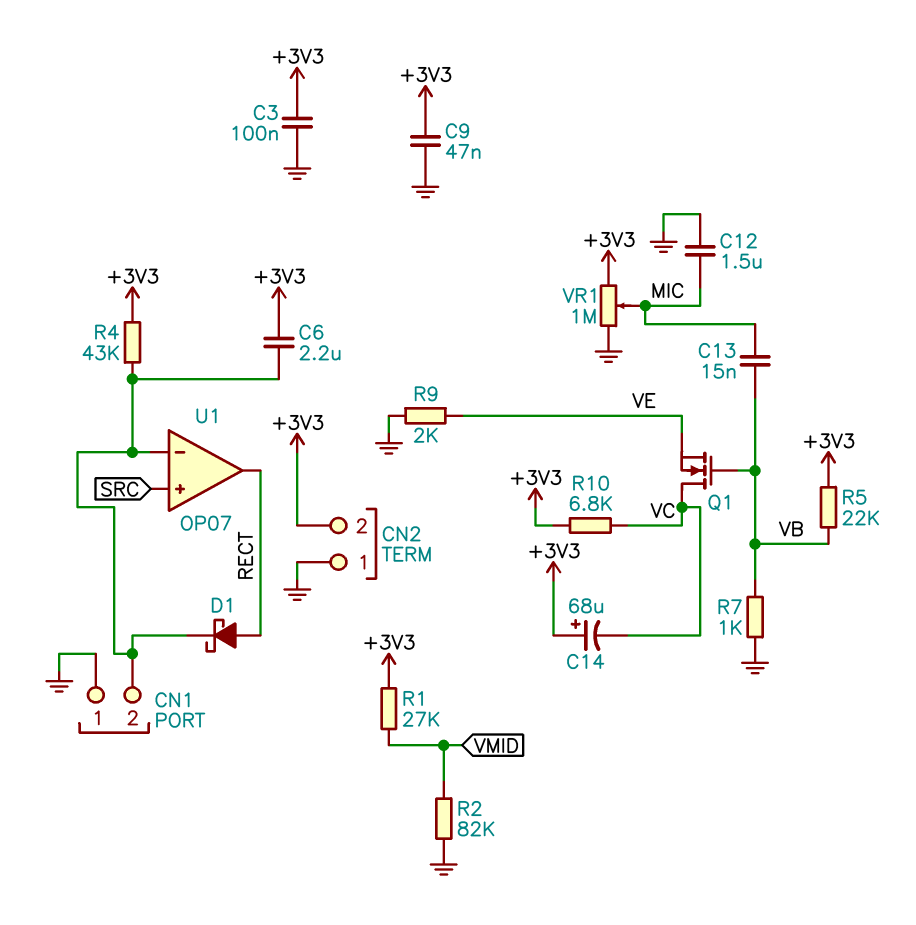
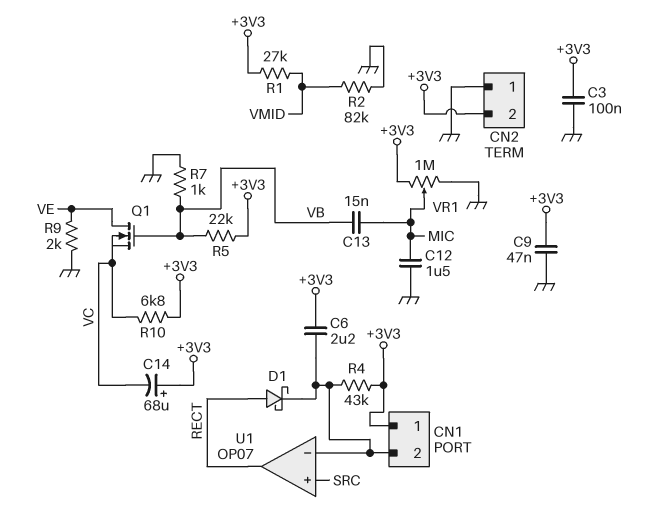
CN1 pin 1: GND -> +3V3
Q1: NMOS (G VB, D VC, S VE) -> NMOS (G VB, D VE, S VC)

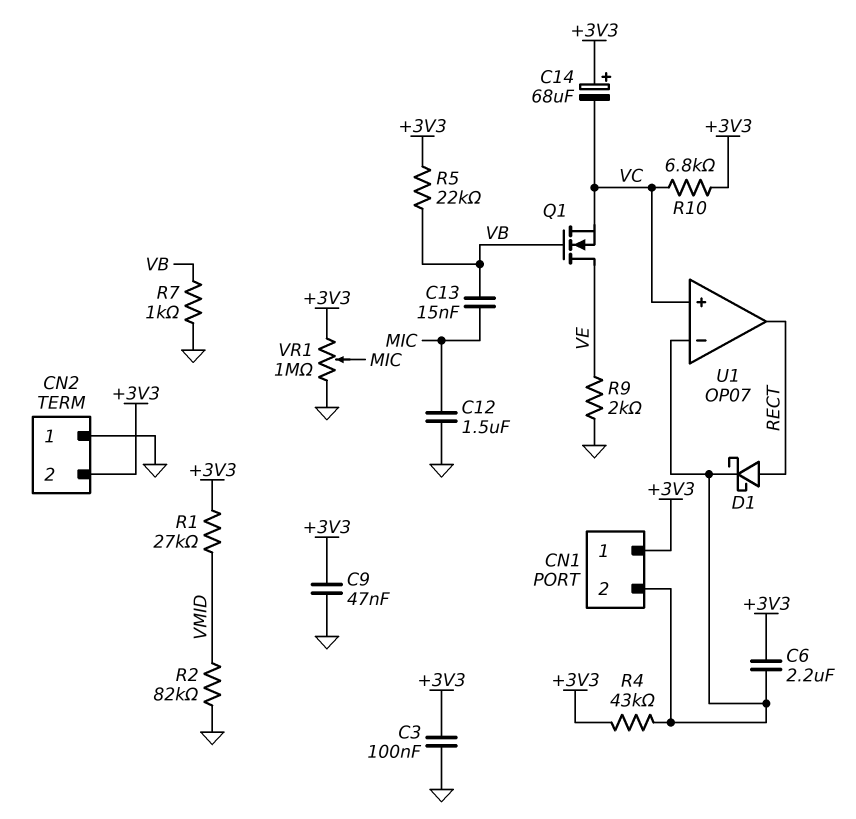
U1 pin in+: SRC -> VC

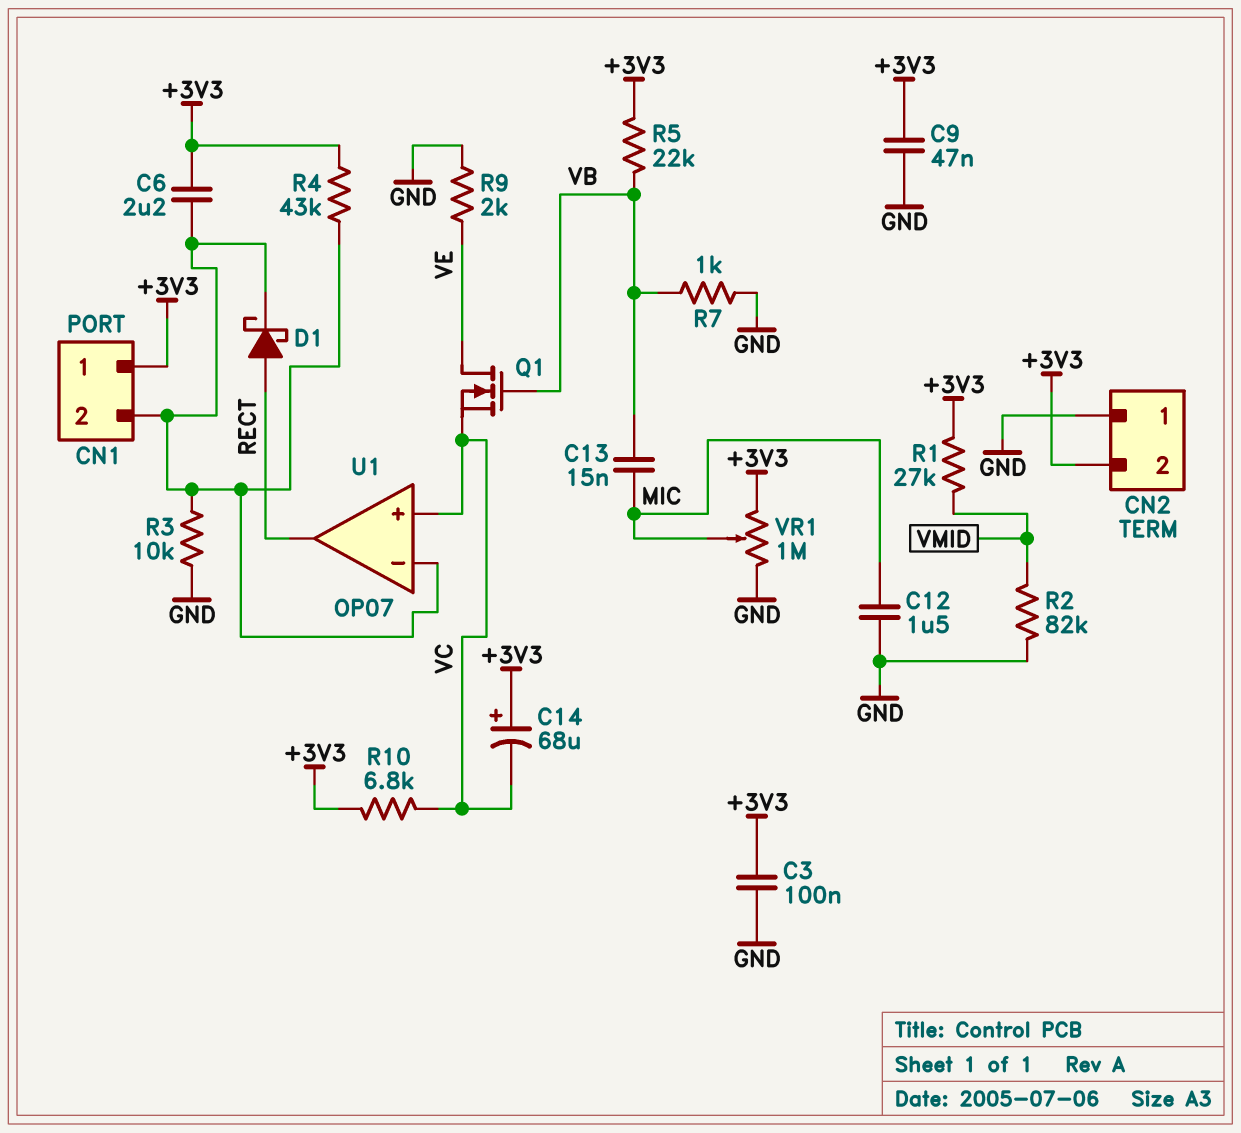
R3: none -> 10k (CN1/2, GND)

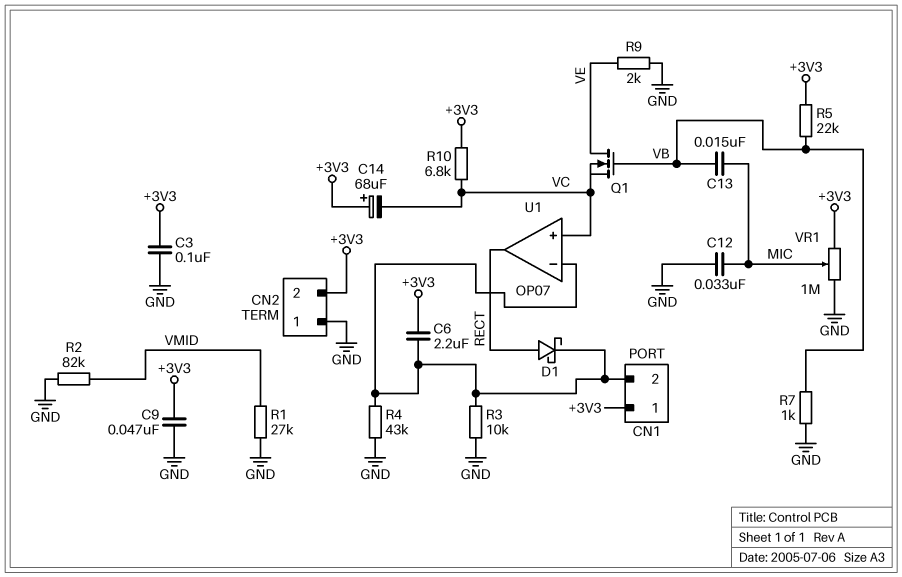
C12: 1.5uF (GND, MIC) -> 33nF (GND, MIC)
R1: 27k (+3V3, VMID) -> 27k (GND, VMID)
R4: 43k (+3V3, CN1/2) -> 43k (CN1/2, GND)

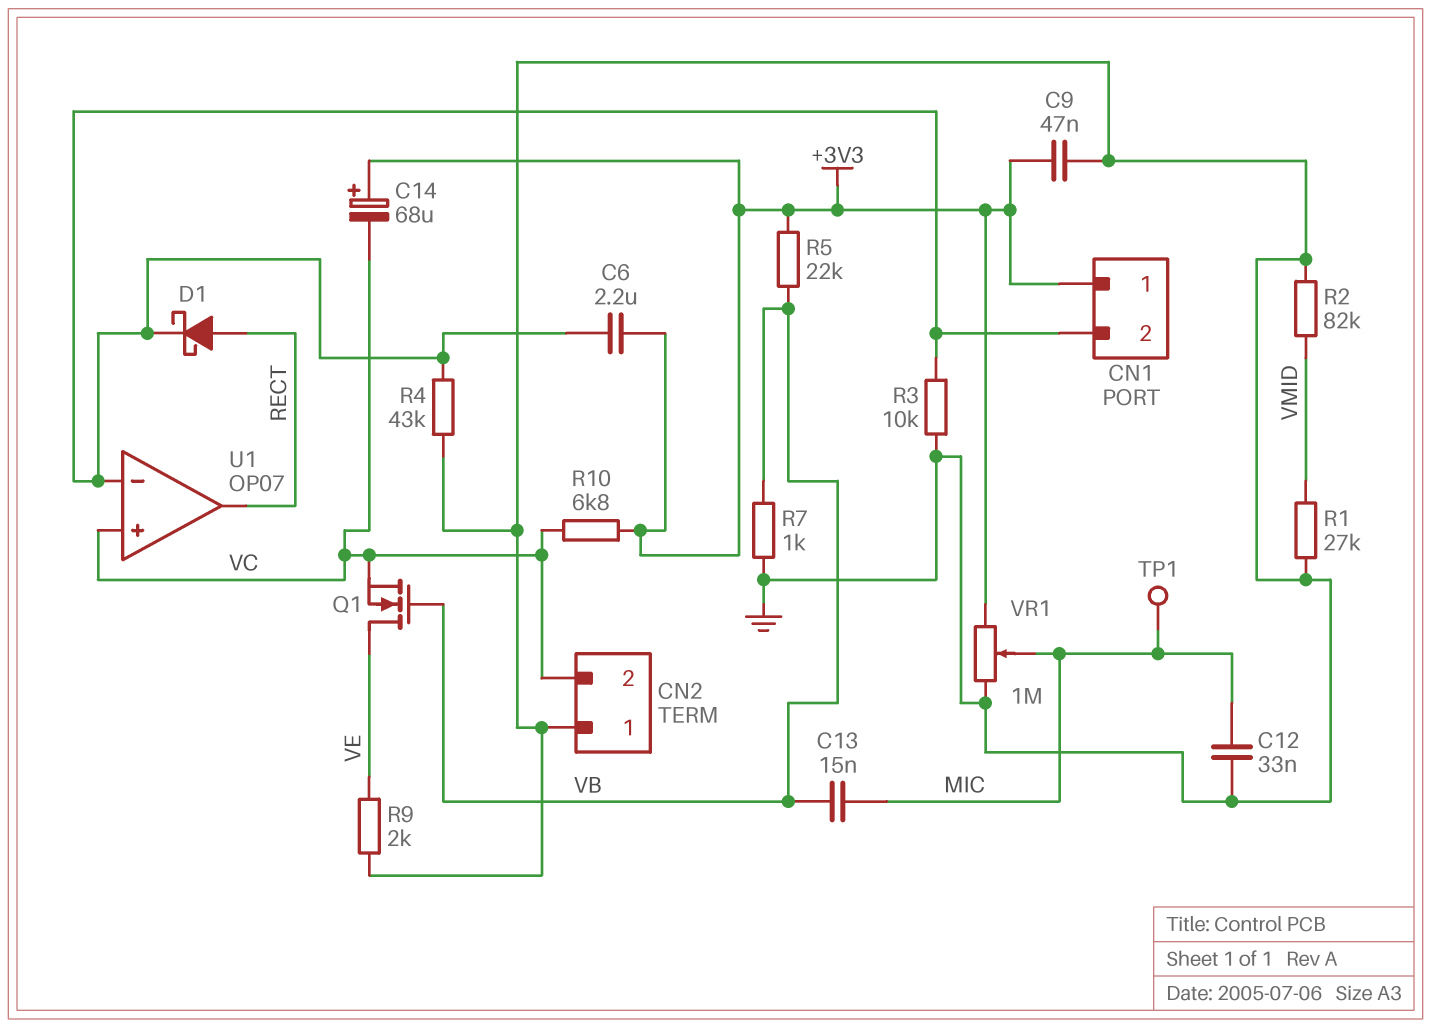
C3: 100nF (+3V3, GND) -> none
CN2 pin 2: +3V3 -> VC
TP1: none -> test point (MIC)

